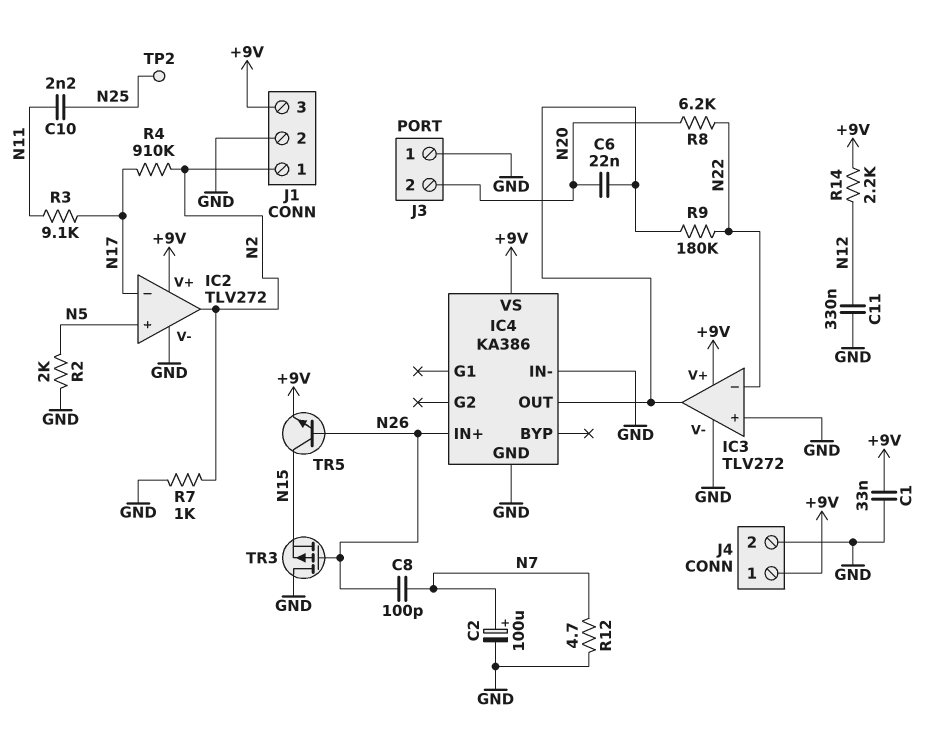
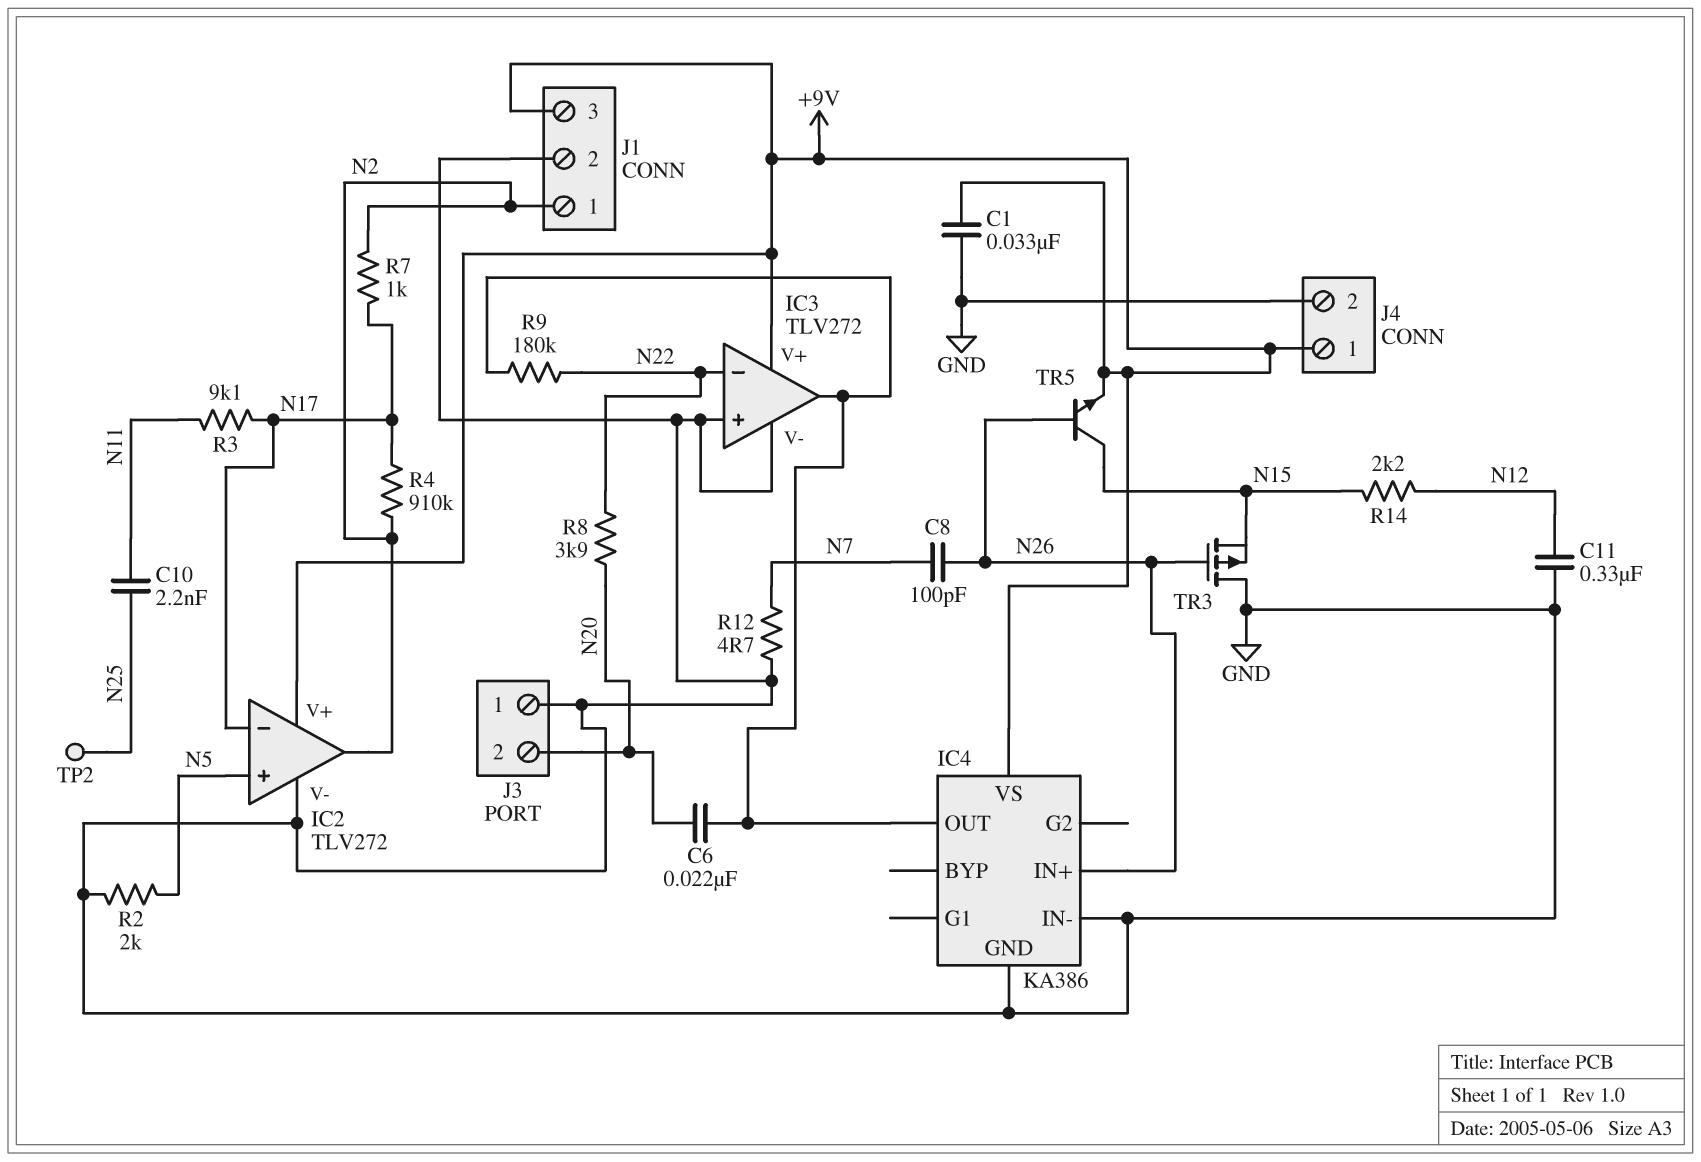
C2: 100uF (plus N7, minus GND) -> none
R7: 1k (GND, N2) -> 1k (N2, N17)
R8: 6.2k (N20, N22) -> 3.9k (N20, N22)
R14: 2.2k (+9V, N12) -> 2.2k (N12, N15)

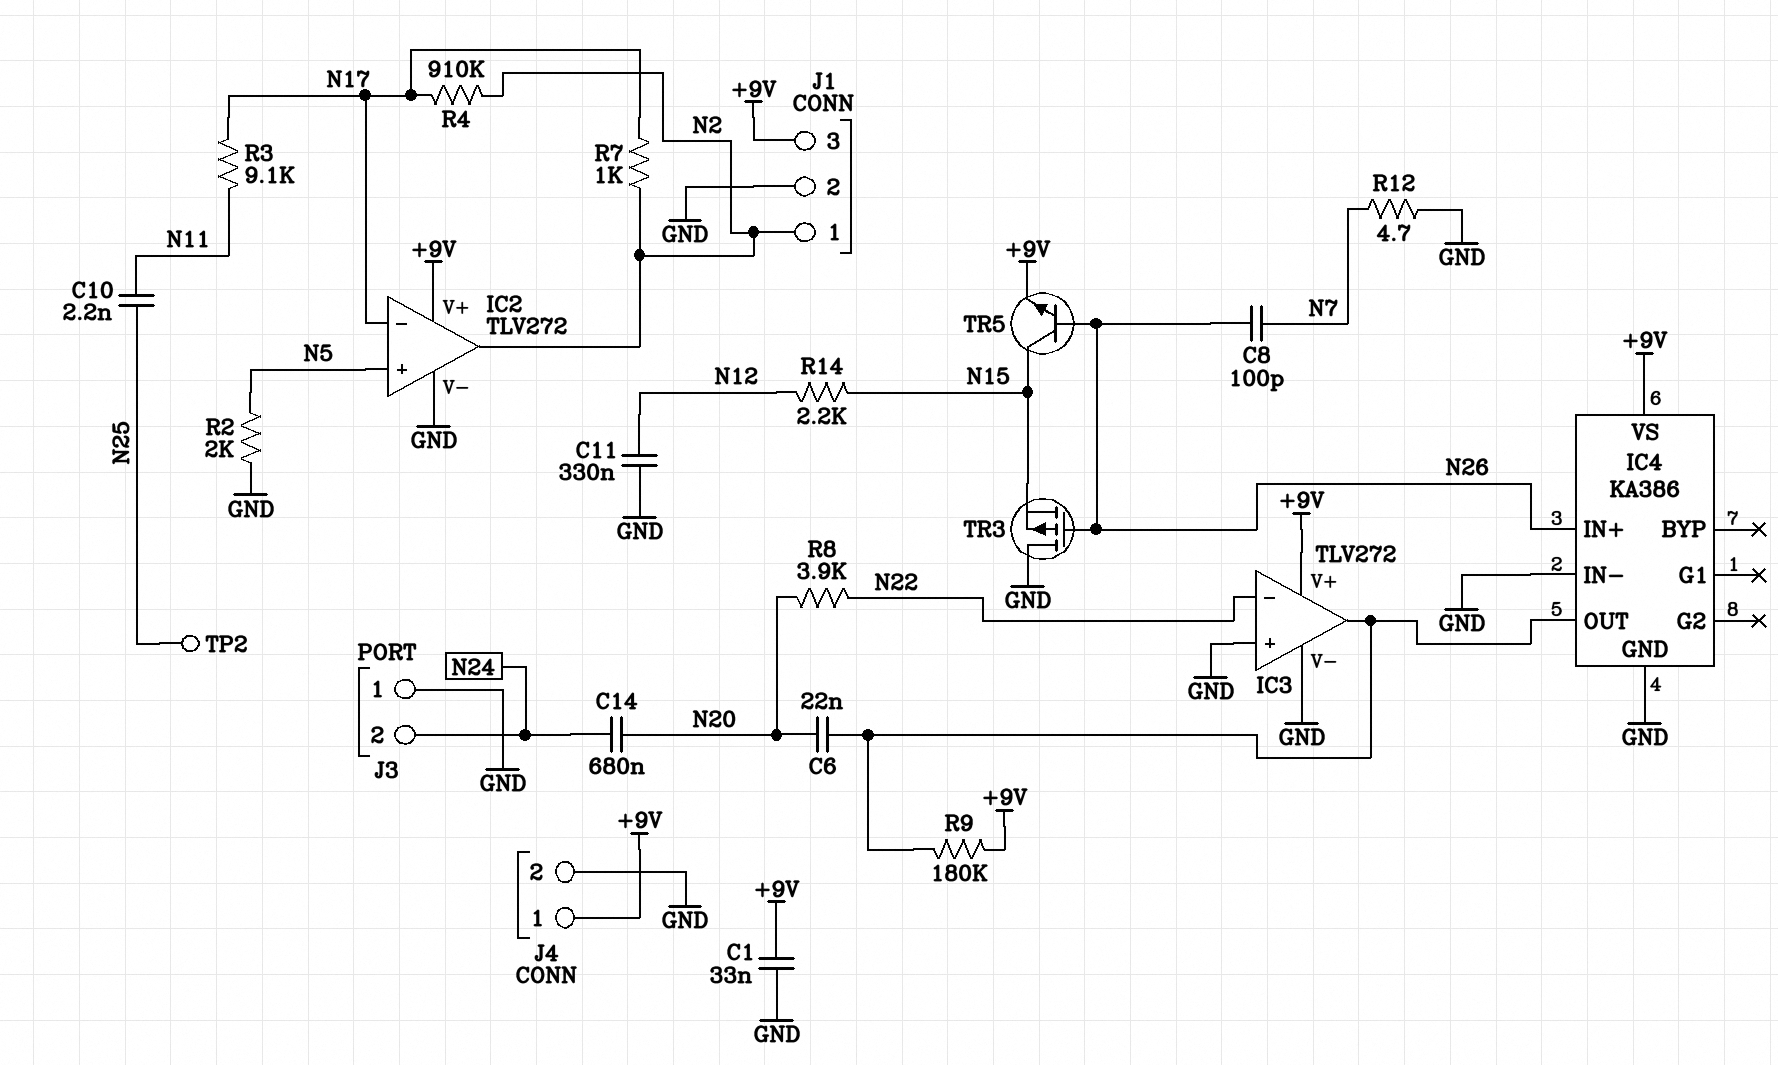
C14: none -> 680nF (N20, N24)
J3 pin 2: N20 -> N24
R9: 180k (IC3/out, N22) -> 180k (+9V, IC3/out)

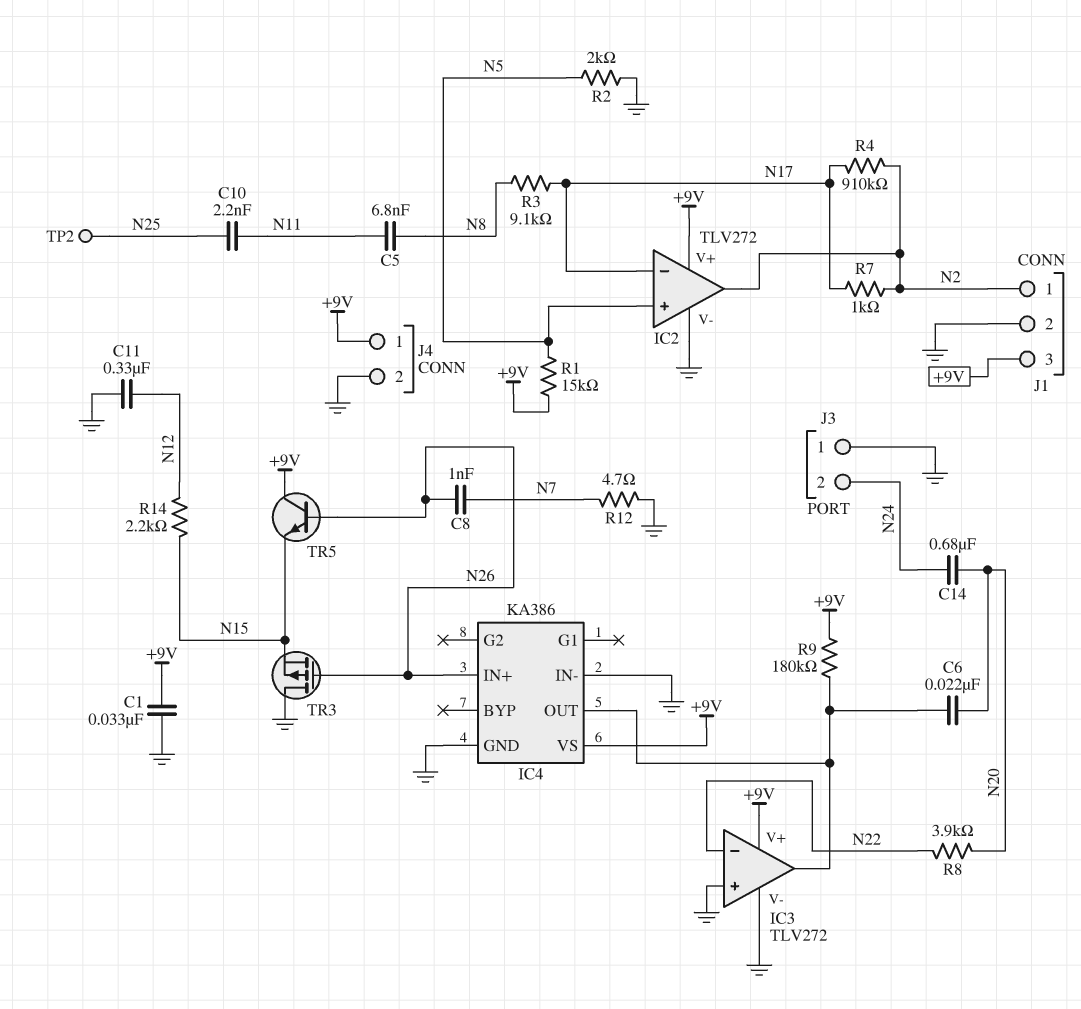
C5: none -> 6.8nF (N8, N11)
C8: 100pF (N7, N26) -> 1nF (N7, N26)
R1: none -> 15k (+9V, N5)
R3: 9.1k (N11, N17) -> 9.1k (N8, N17)
TR5: NPN (B N26, C N15, E +9V) -> NPN (B N26, C +9V, E N15)

